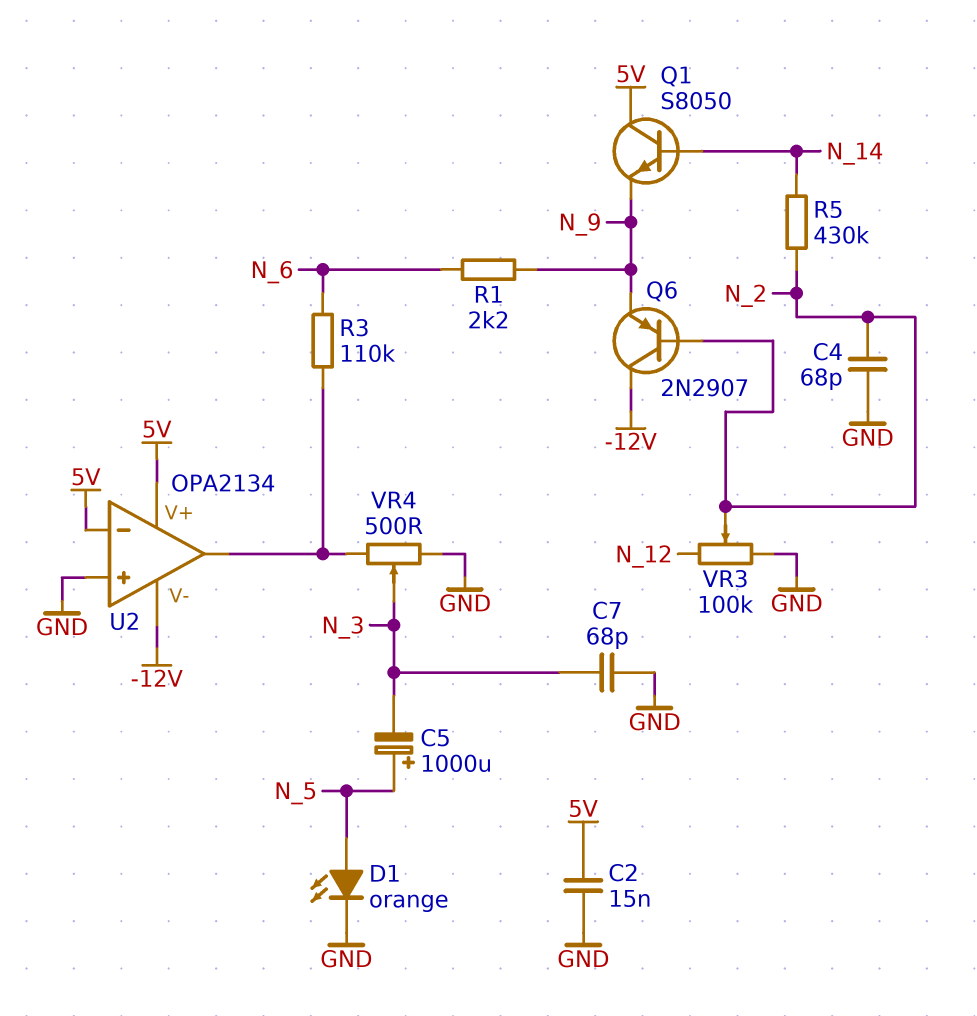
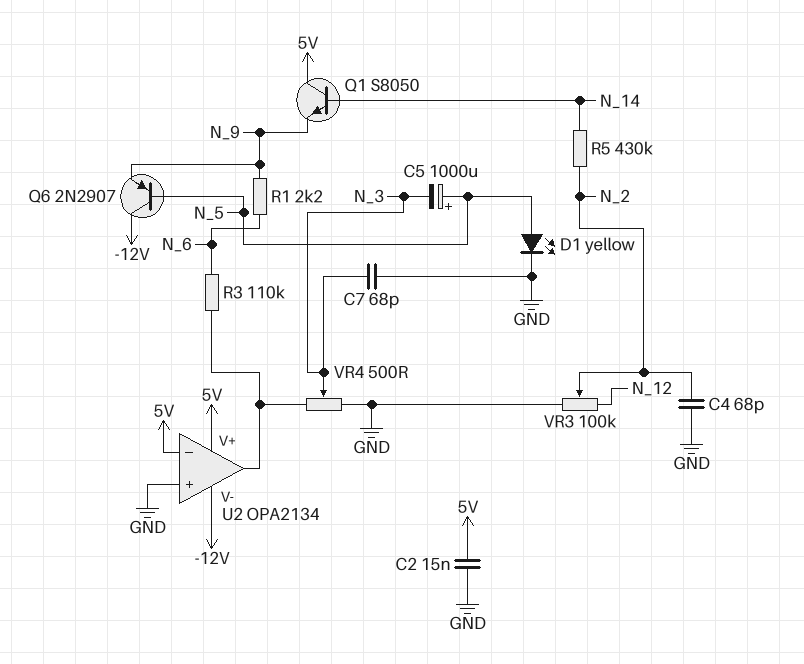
D1: LED orange (A N_5, K GND) -> LED yellow (A N_5, K GND)
Q6: PNP 2N2907 (B N_2, C -12V, E N_9) -> PNP 2N2907 (B N_5, C -12V, E N_9)

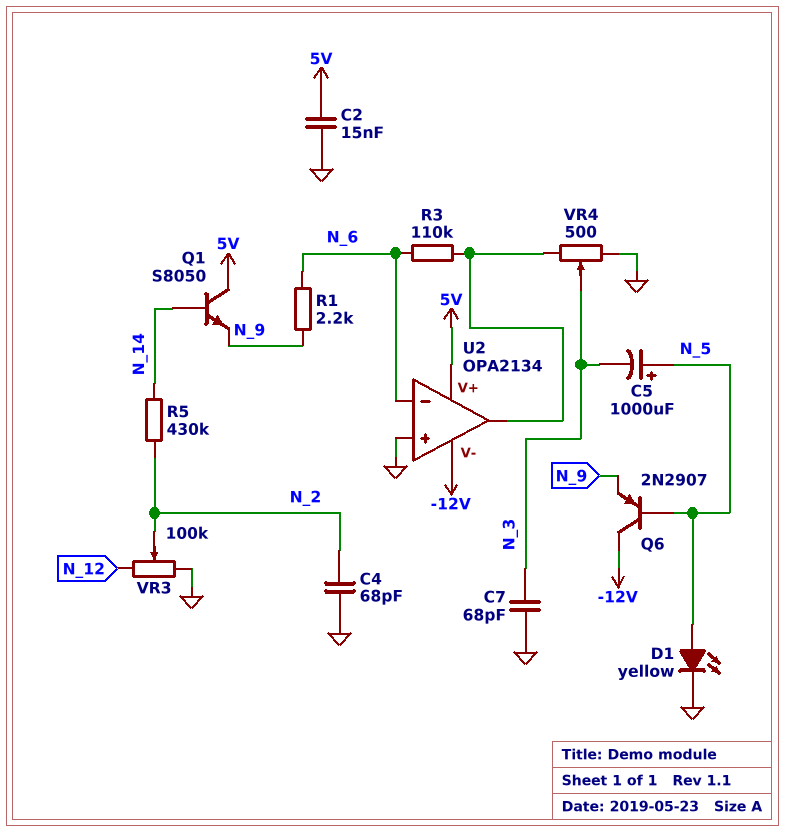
U2 pin in-: 5V -> N_6

